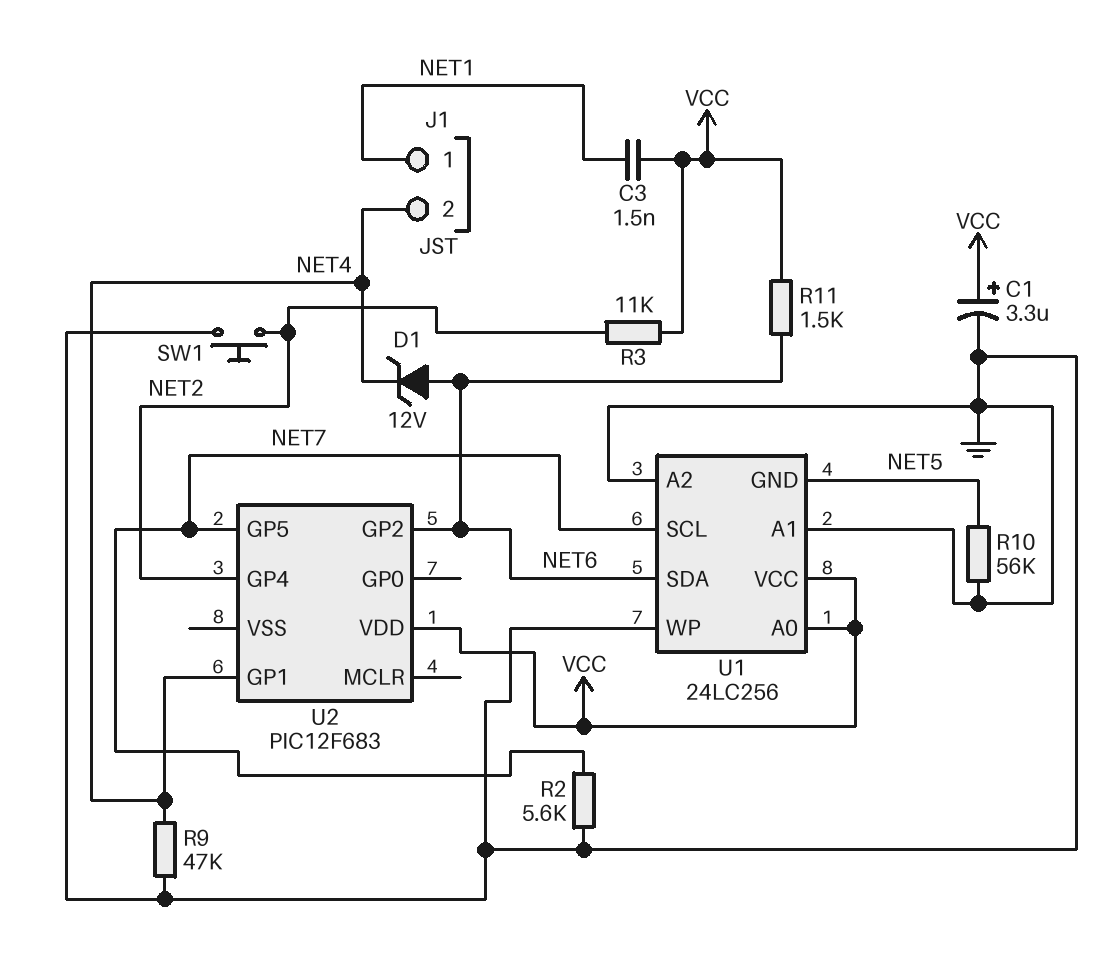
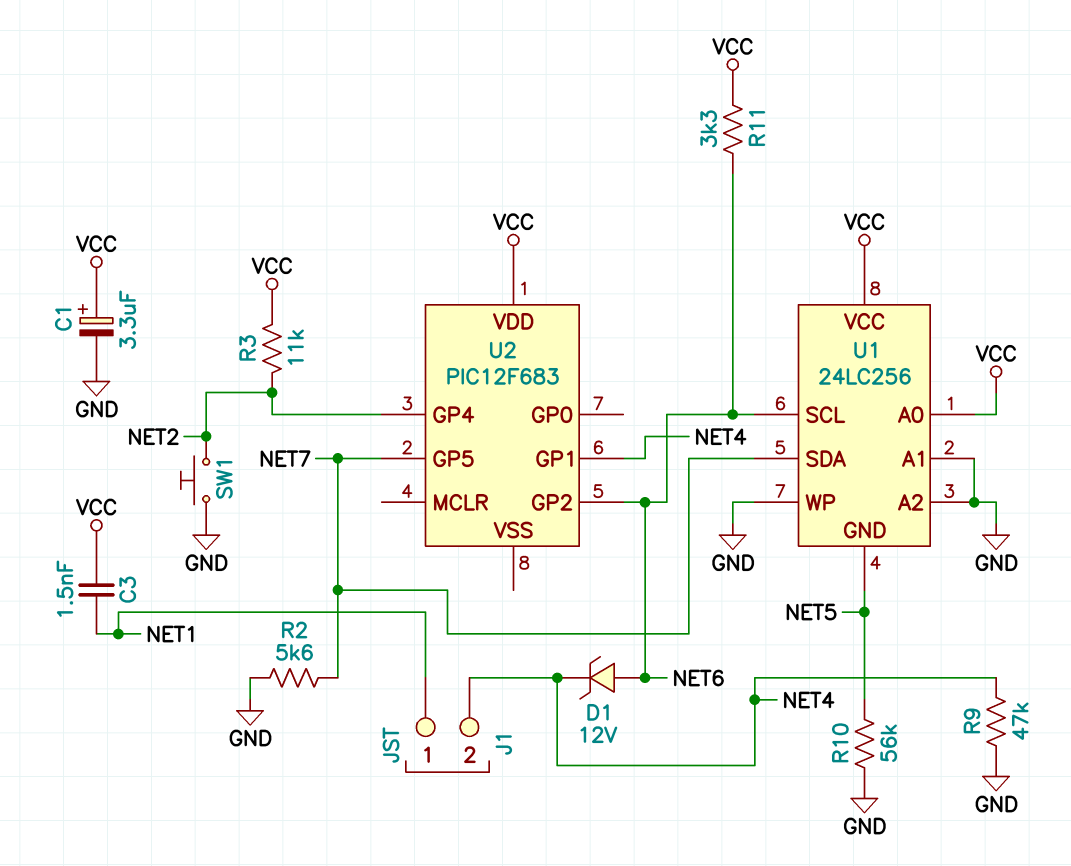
R11: 1.5k (NET6, VCC) -> 3.3k (NET6, VCC)
U1 pin SCL: NET7 -> NET6
U1 pin SDA: NET6 -> NET7

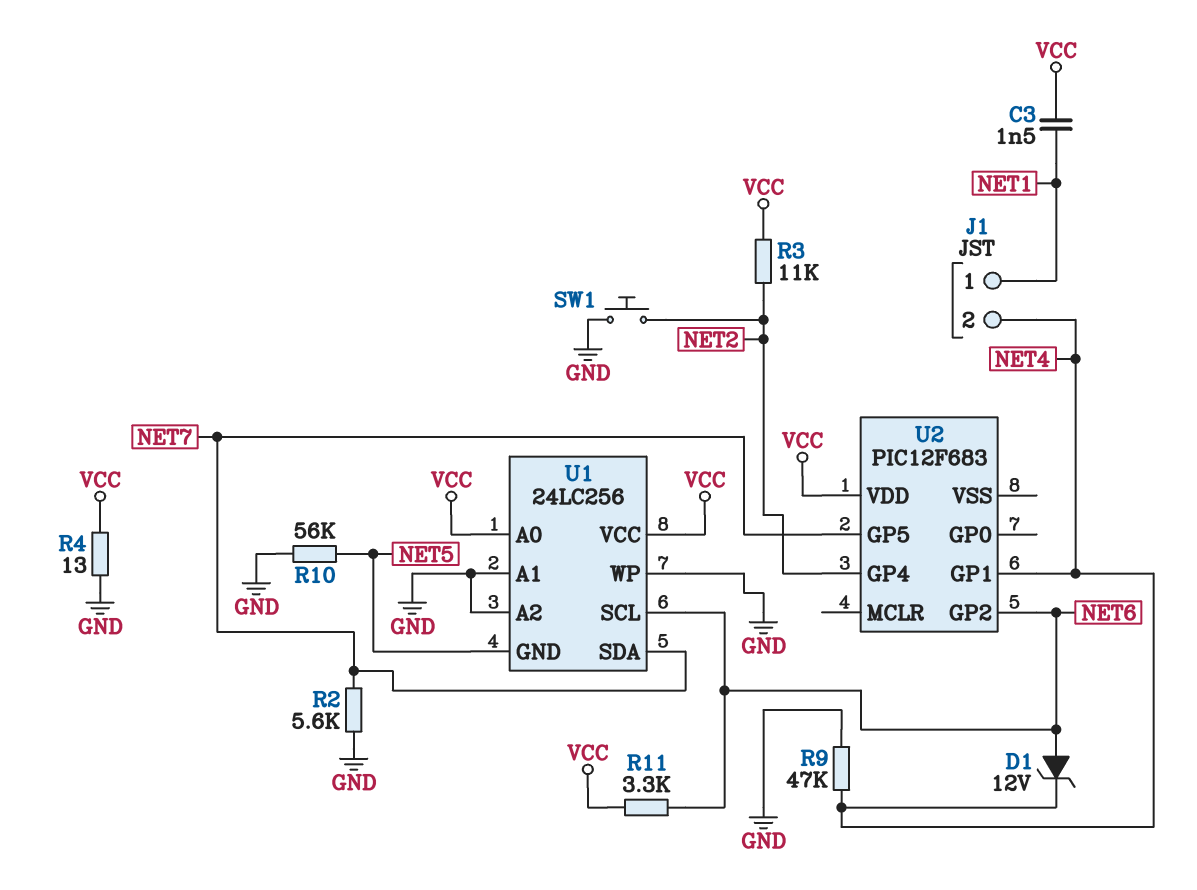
C1: 3.3uF (plus VCC, minus GND) -> none
R4: none -> 13 (GND, VCC)

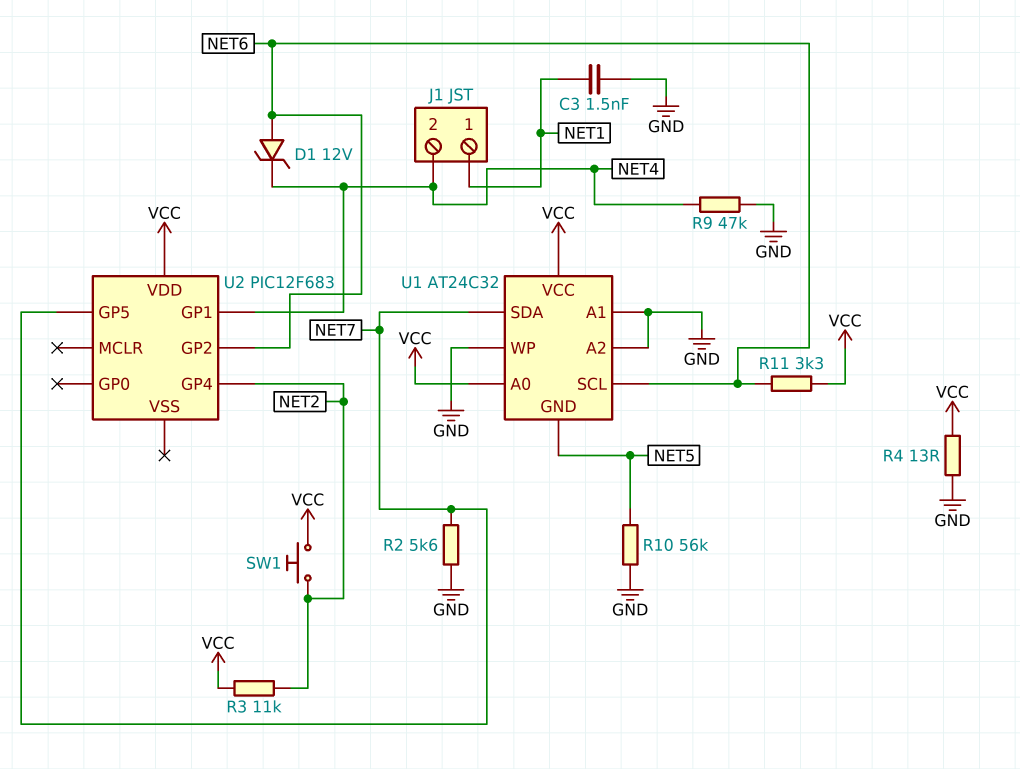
C3: 1.5nF (NET1, VCC) -> 1.5nF (GND, NET1)
SW1: button (GND, NET2) -> button (NET2, VCC)
U1: 24LC256 -> AT24C32

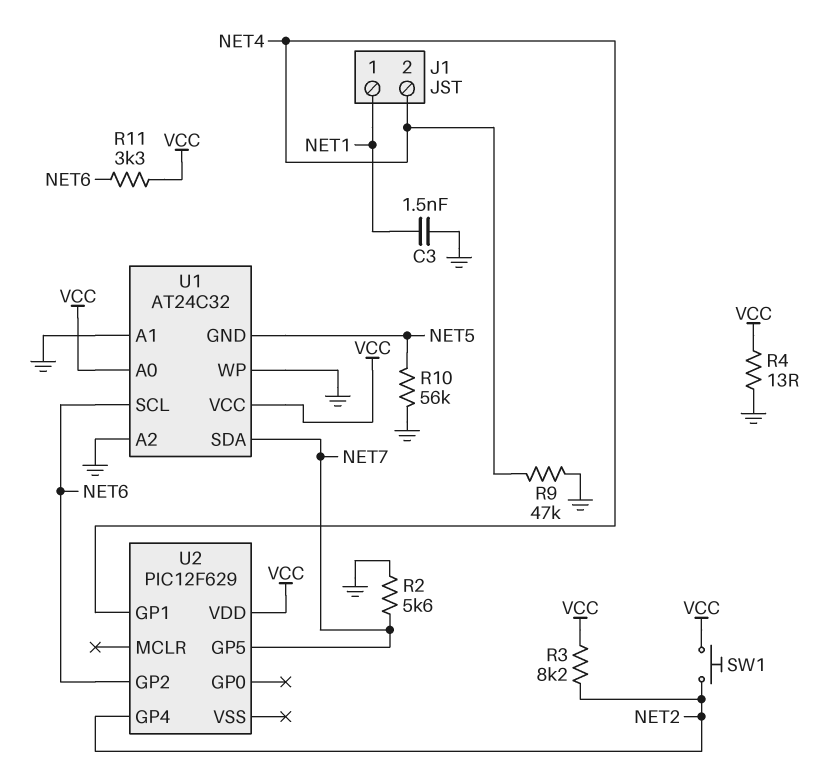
D1: zener 12V (A NET6, K NET4) -> none
R3: 11k (NET2, VCC) -> 8.2k (NET2, VCC)
U2: PIC12F683 -> PIC12F629

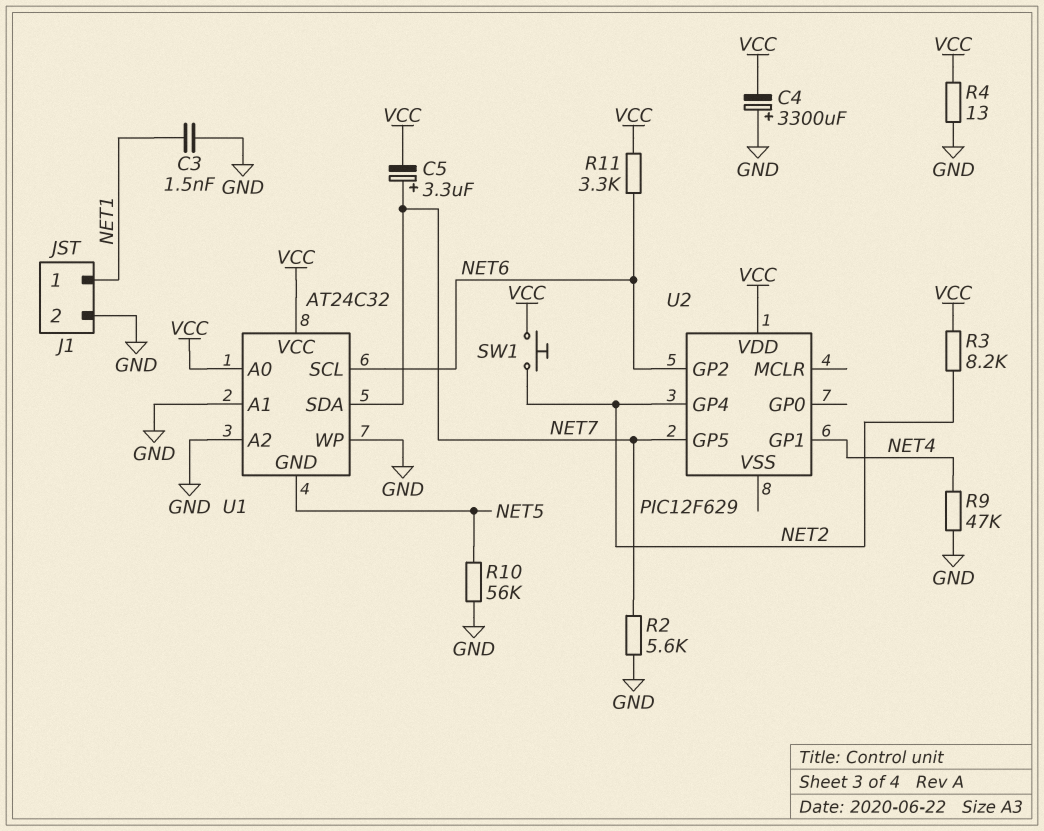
C4: none -> 3300uF (plus GND, minus VCC)
C5: none -> 3.3uF (plus NET7, minus VCC)
J1 pin 2: NET4 -> GND

